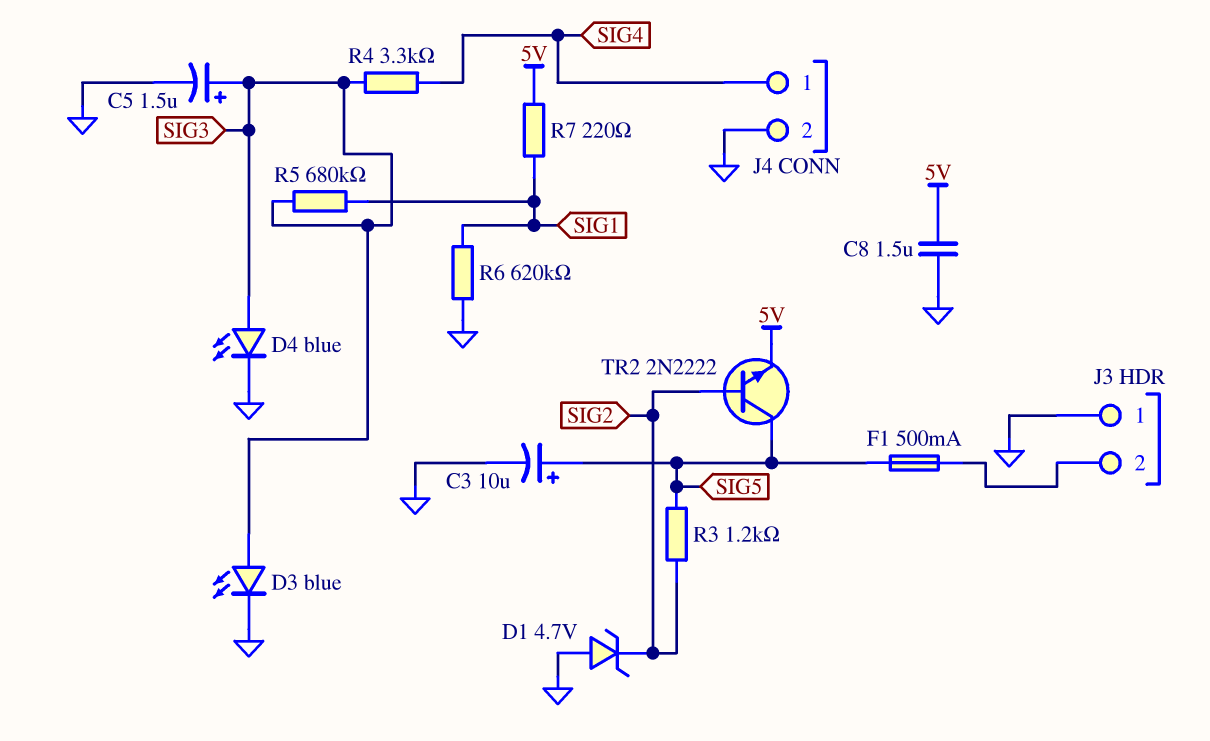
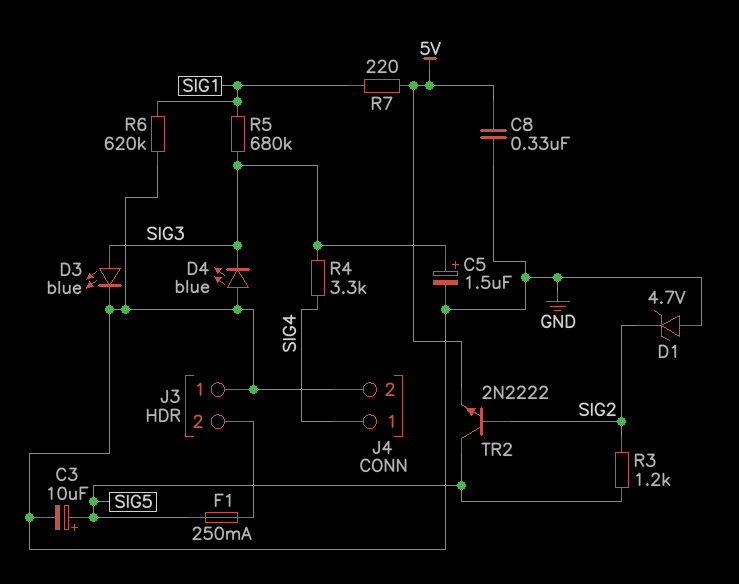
C8: 1.5uF (5V, GND) -> 330nF (5V, GND)
D4: LED blue (A SIG3, K GND) -> LED blue (A GND, K SIG3)
F1: 500mA (J3/2, SIG5) -> 250mA (J3/2, SIG5)

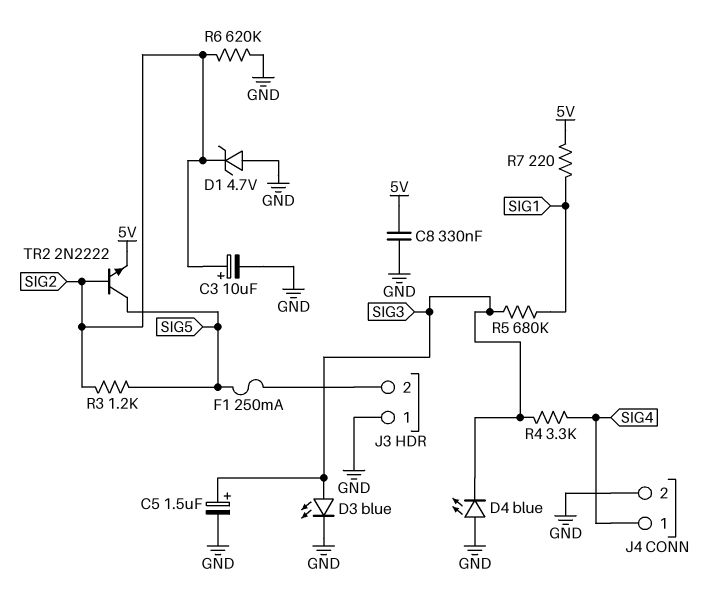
C3: 10uF (plus SIG5, minus GND) -> 10uF (plus SIG2, minus GND)
R6: 620k (GND, SIG1) -> 620k (GND, SIG2)

